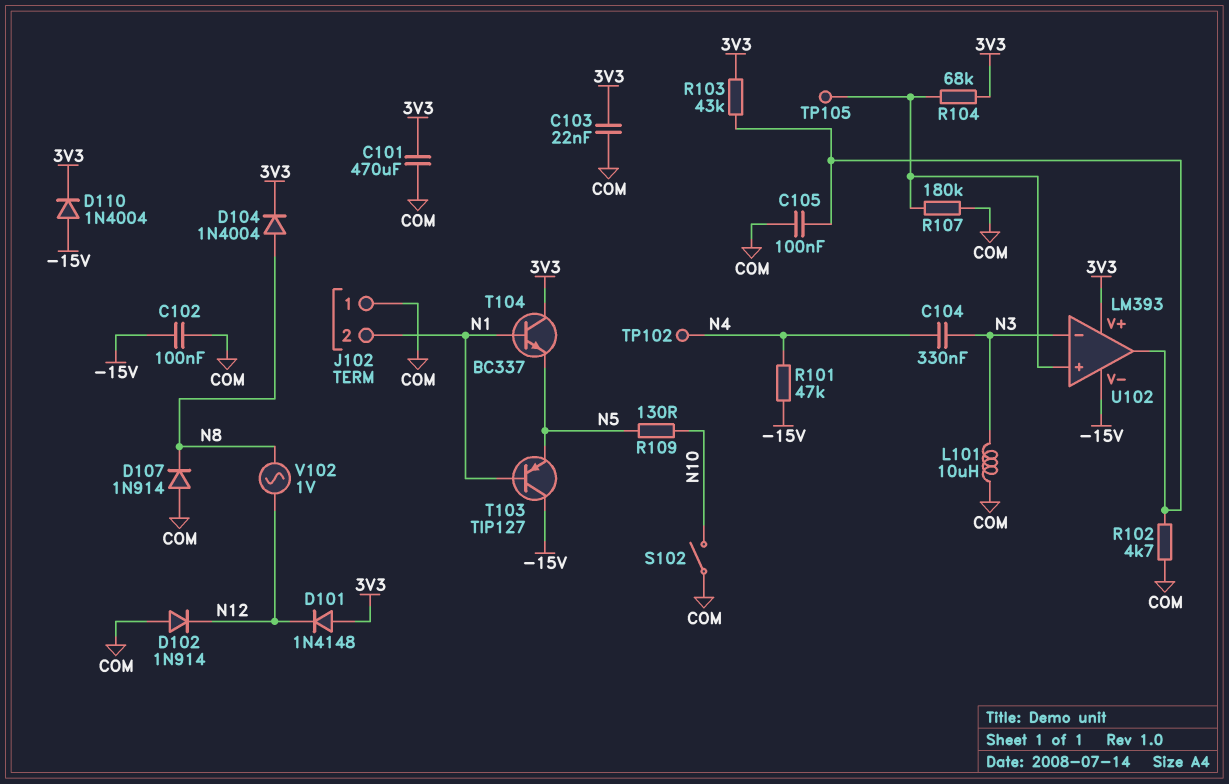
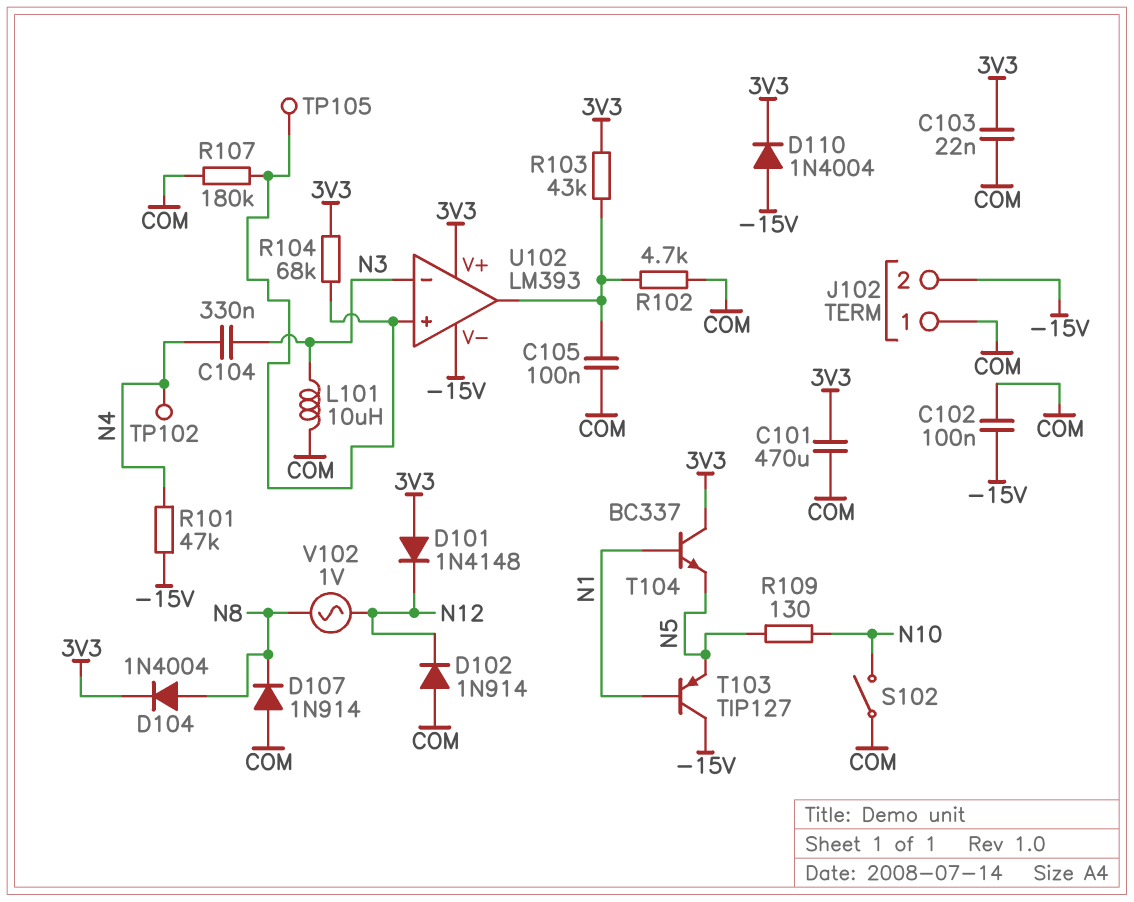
J102 pin 2: N1 -> -15V

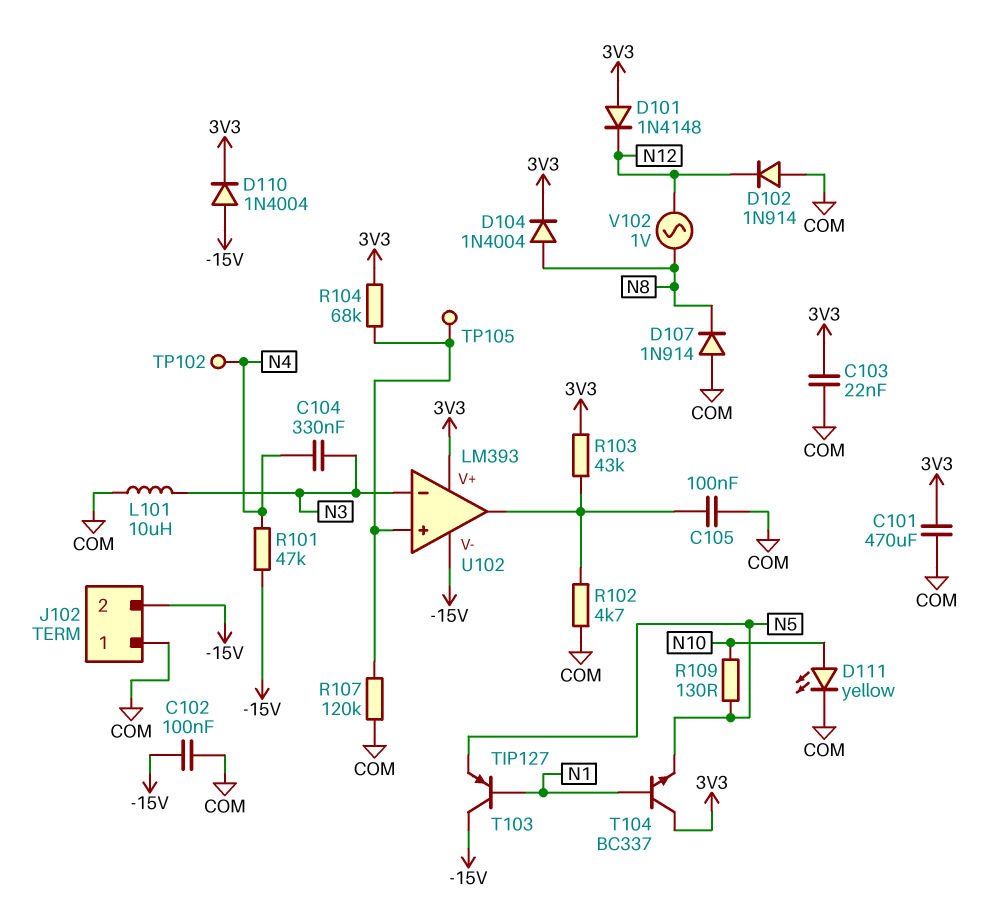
D111: none -> LED yellow (A N10, K COM)
R107: 180k (COM, U102/in+) -> 120k (COM, U102/in+)
S102: switch (COM, N10) -> none

